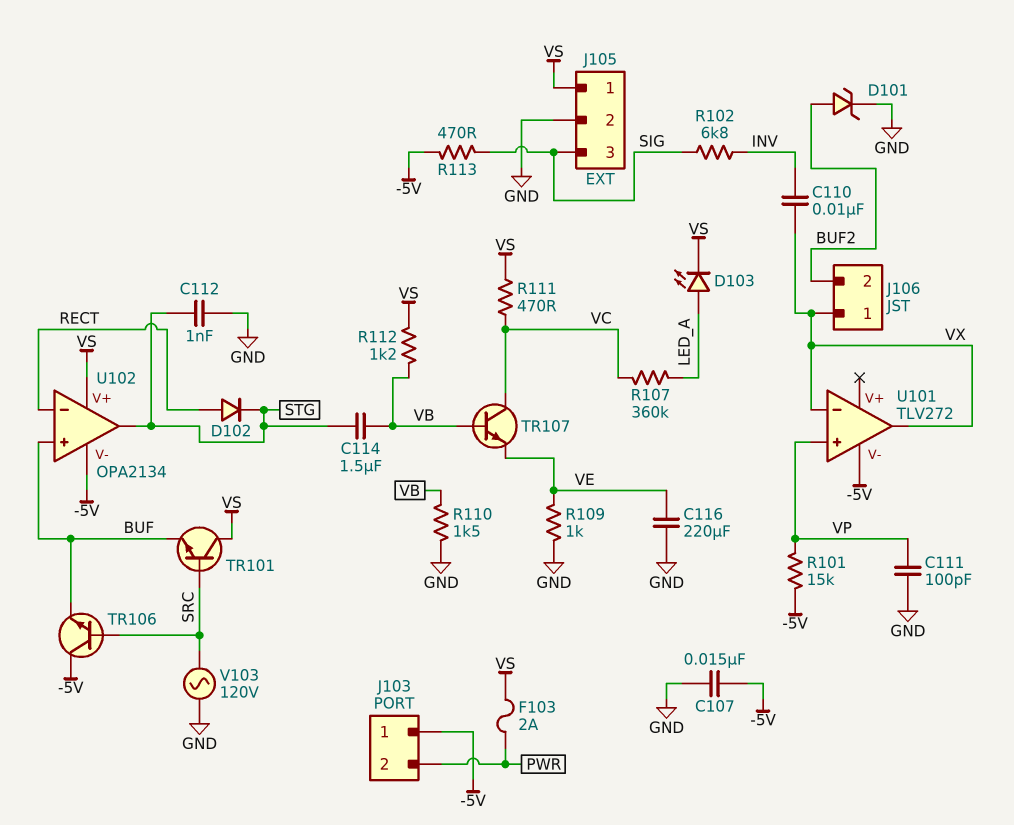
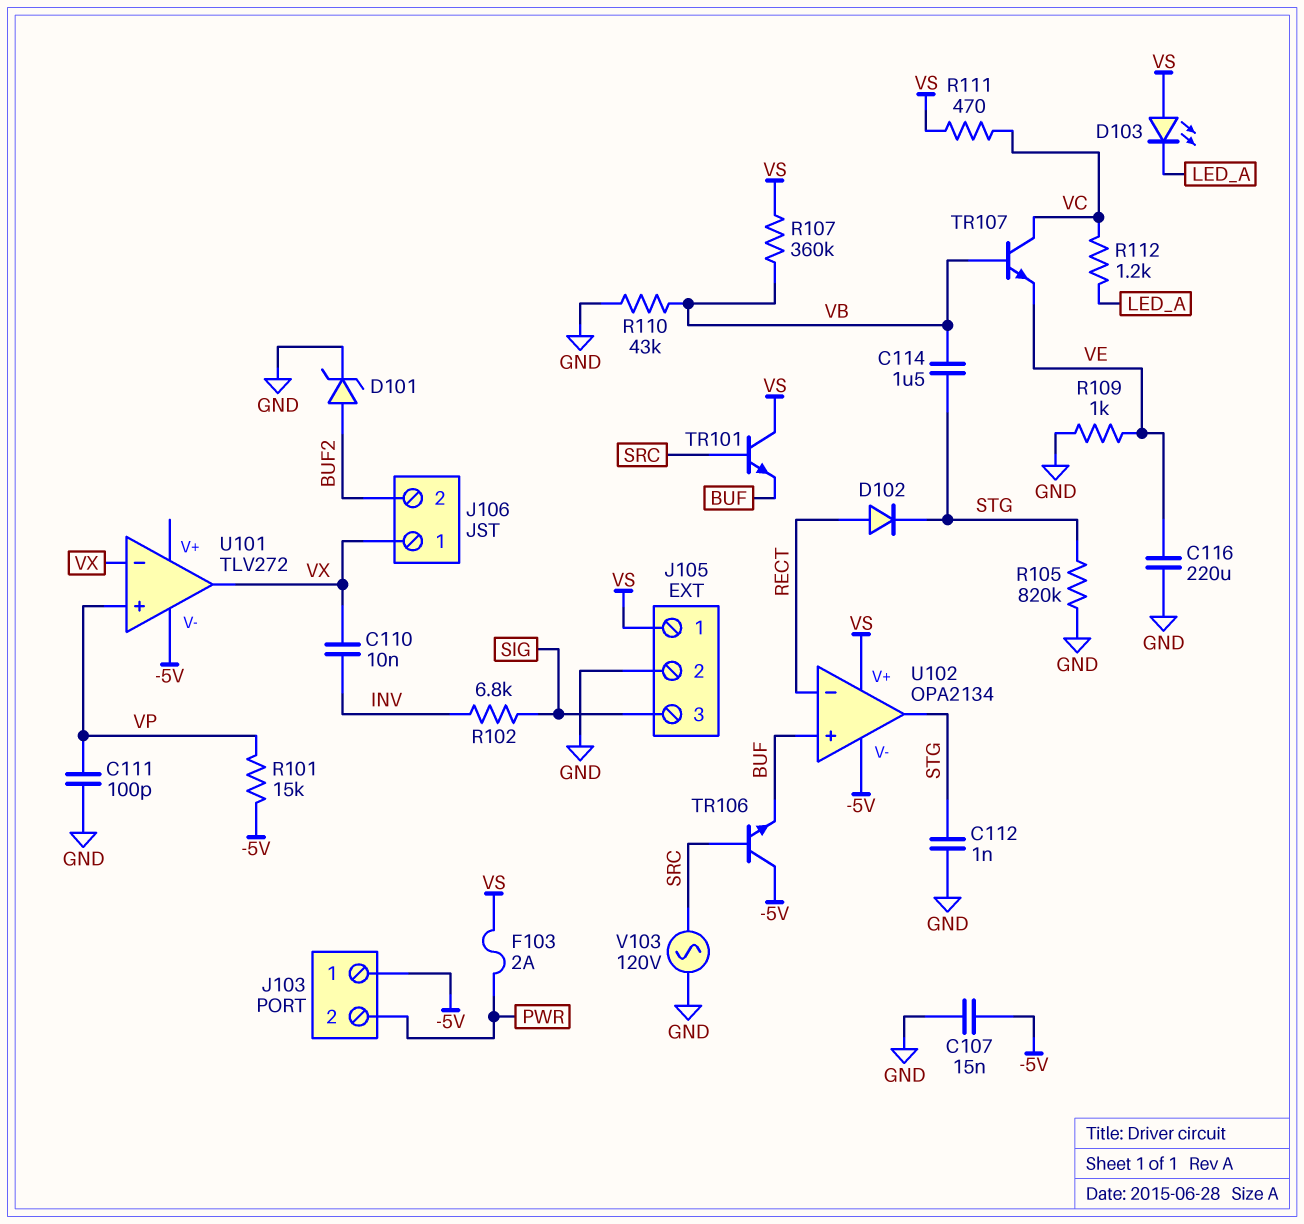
D103: LED (A LED_A, K VS) -> LED (A VS, K LED_A)
R105: none -> 820k (GND, STG)
R107: 360k (LED_A, VC) -> 360k (VB, VS)
R110: 1.5k (GND, VB) -> 43k (GND, VB)
R112: 1.2k (VB, VS) -> 1.2k (LED_A, VC)
R113: 470 (-5V, SIG) -> none

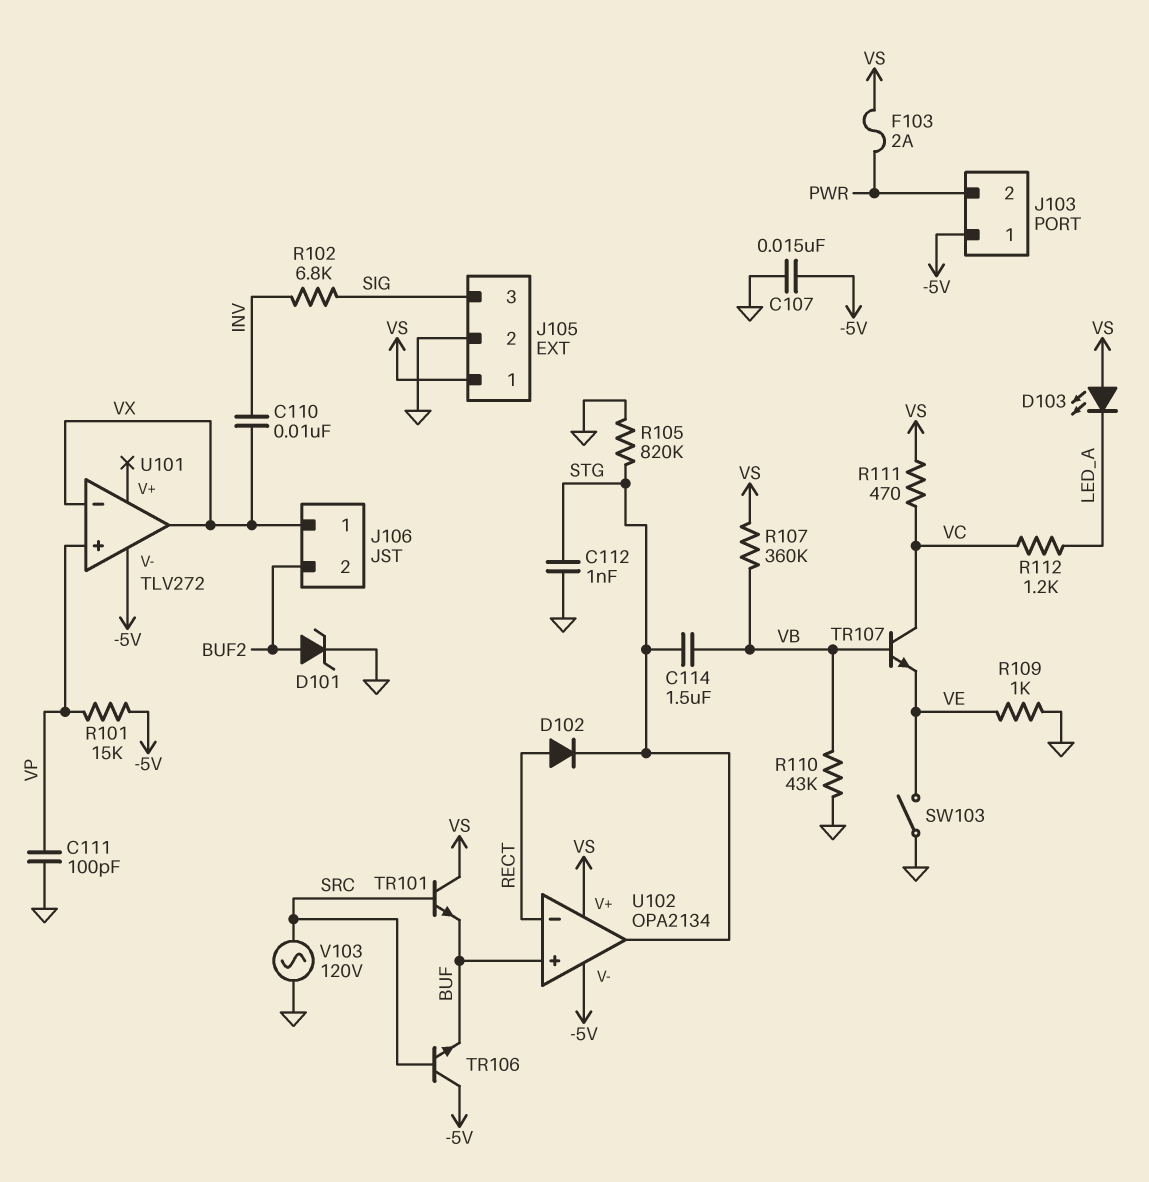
C116: 220uF (GND, VE) -> none
SW103: none -> switch (GND, VE)

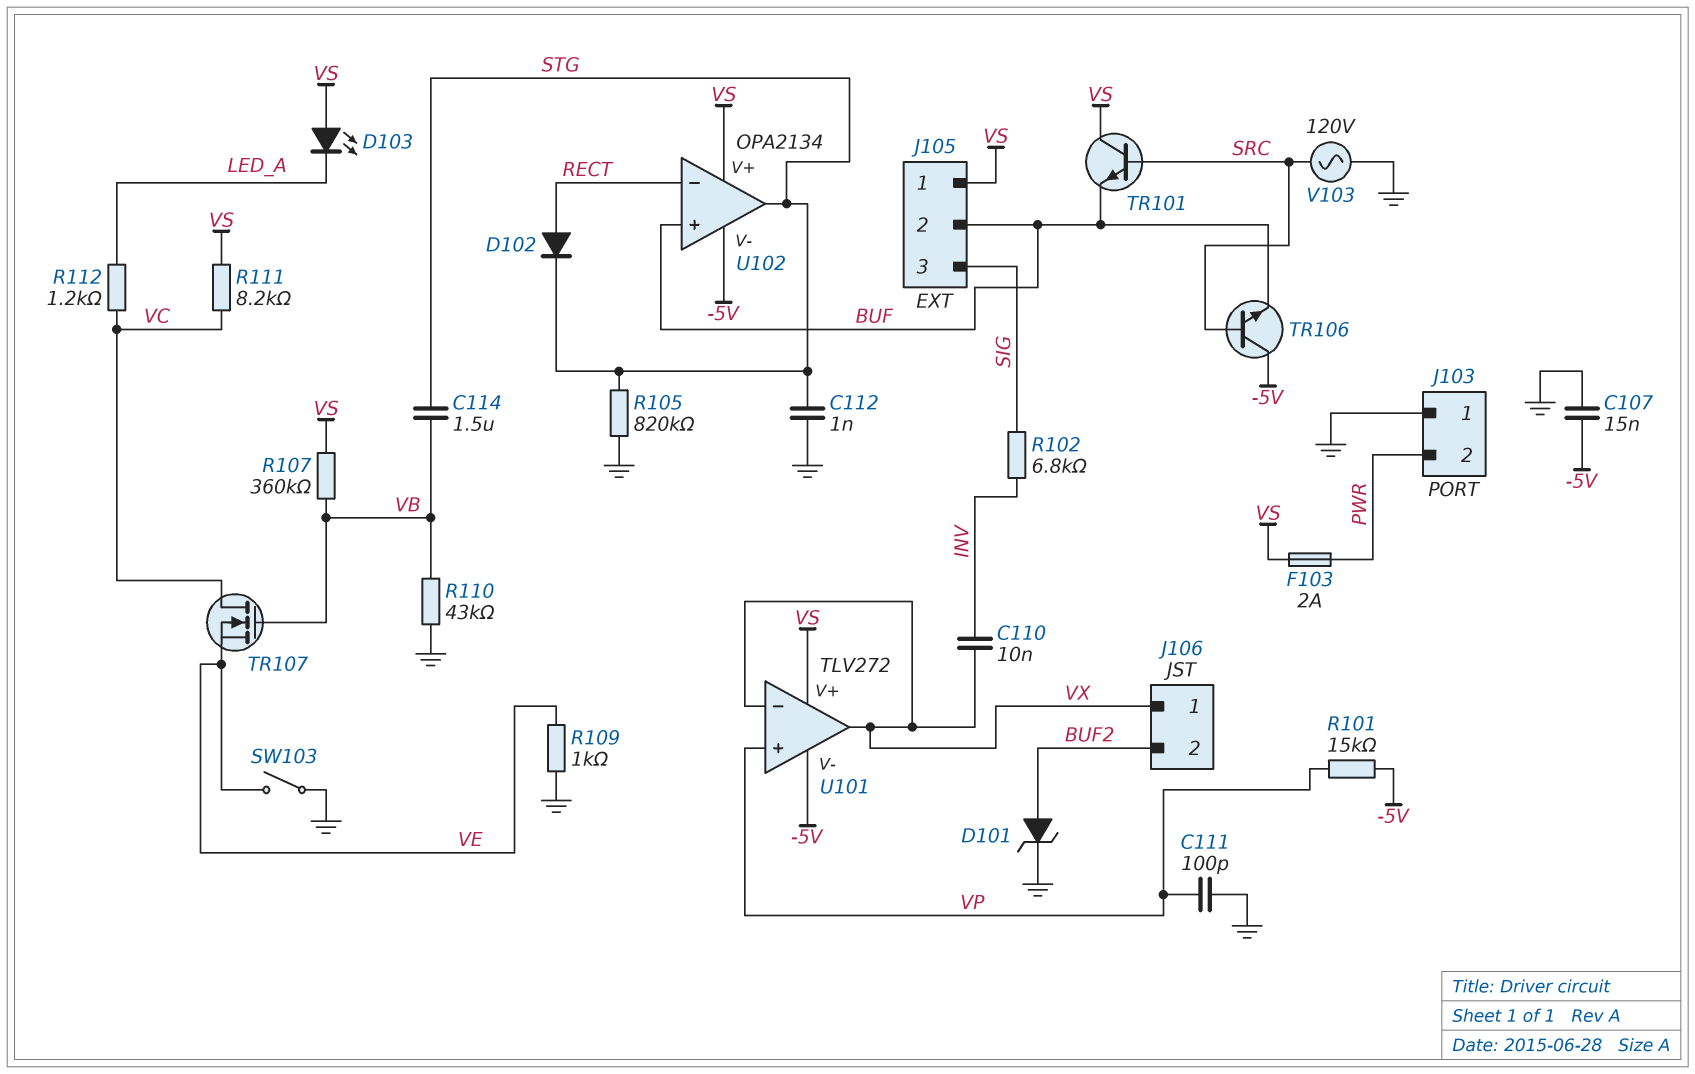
J103 pin 1: -5V -> GND
J105 pin 2: GND -> BUF
R111: 470 (VC, VS) -> 8.2k (VC, VS)
TR107: NPN (B VB, C VC, E VE) -> NMOS (G VB, D VC, S VE)
U101 pin V+: none -> VS

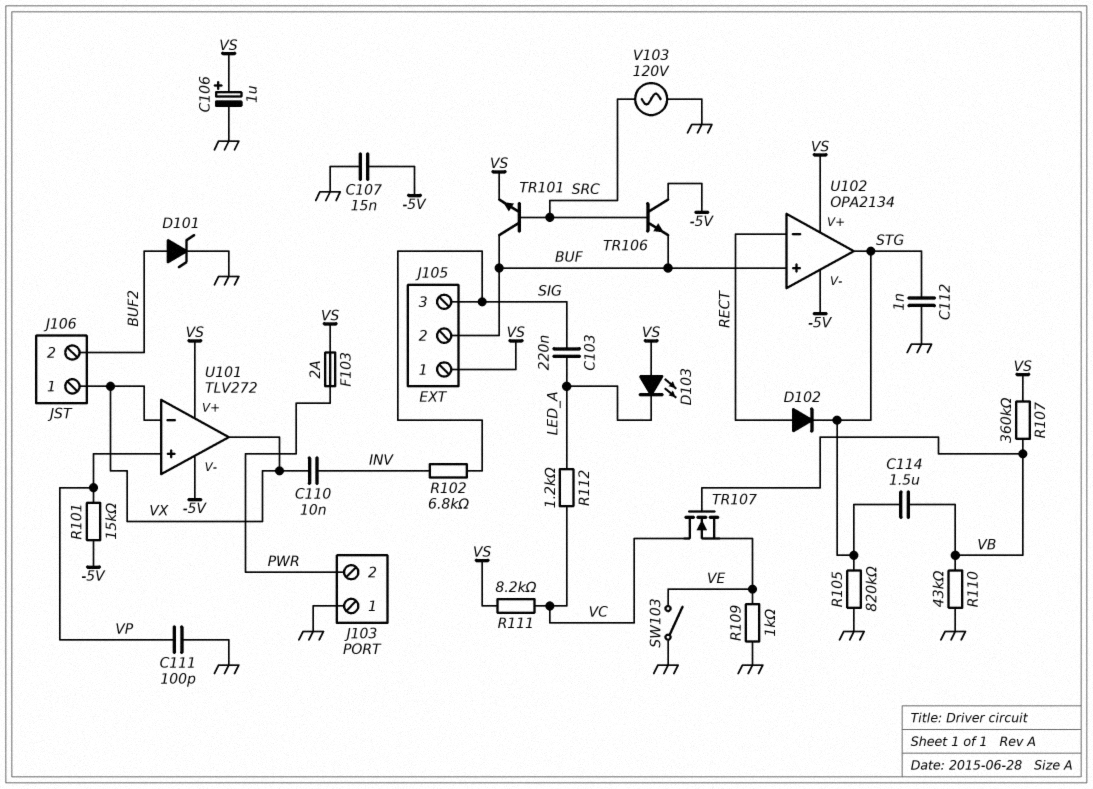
C103: none -> 220nF (LED_A, SIG)
C106: none -> 1uF (plus VS, minus GND)
TR101: NPN (B SRC, C VS, E BUF) -> NPN (B SRC, C BUF, E VS)

